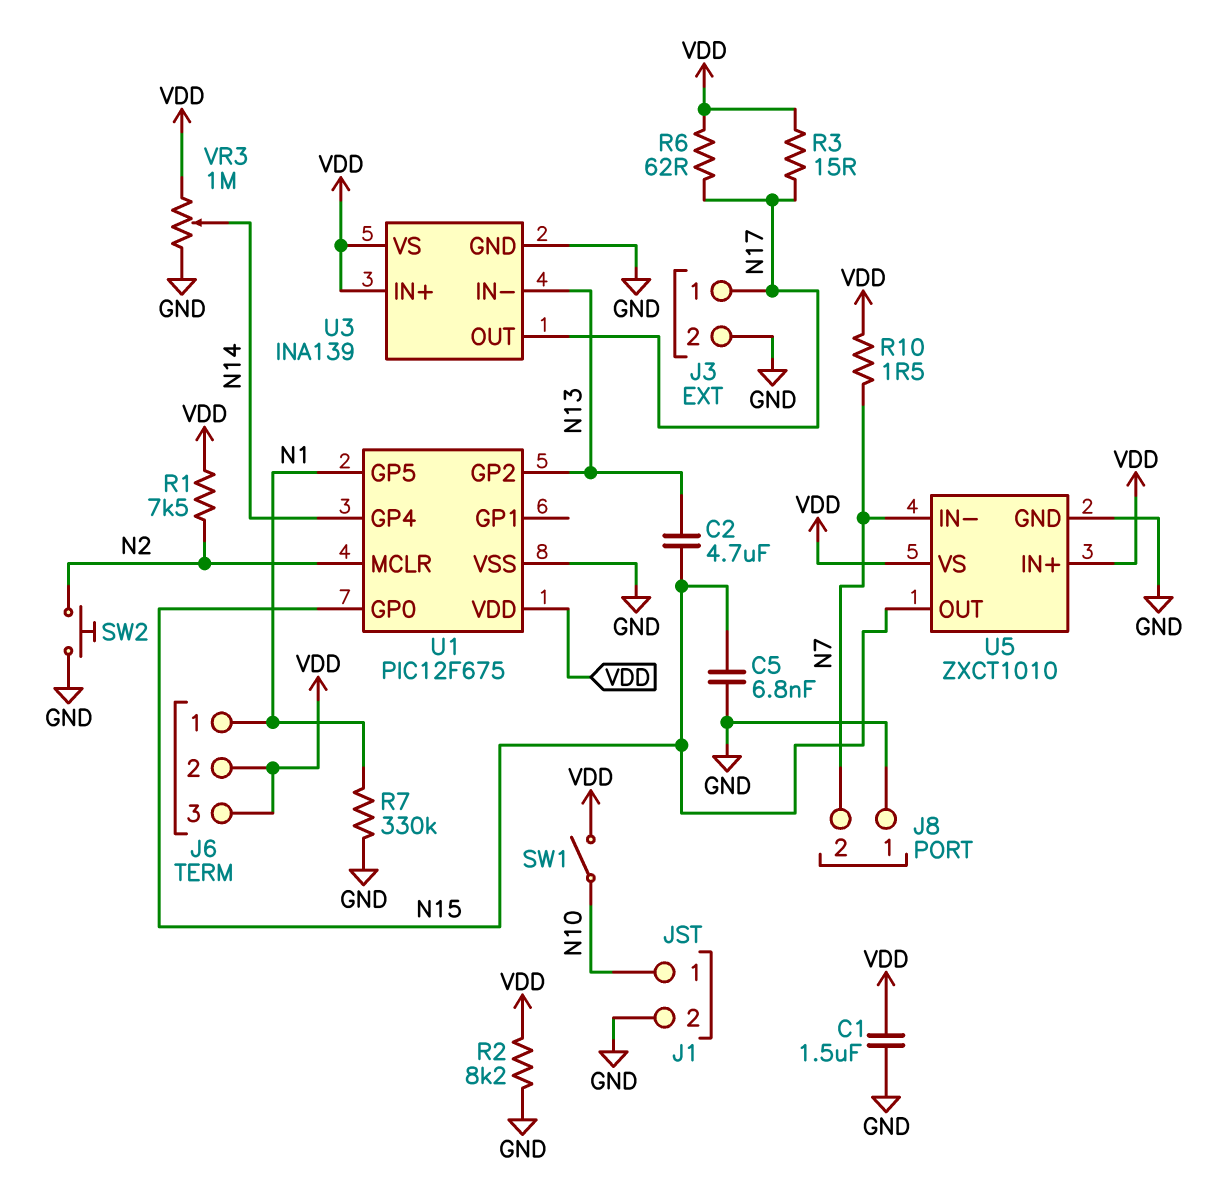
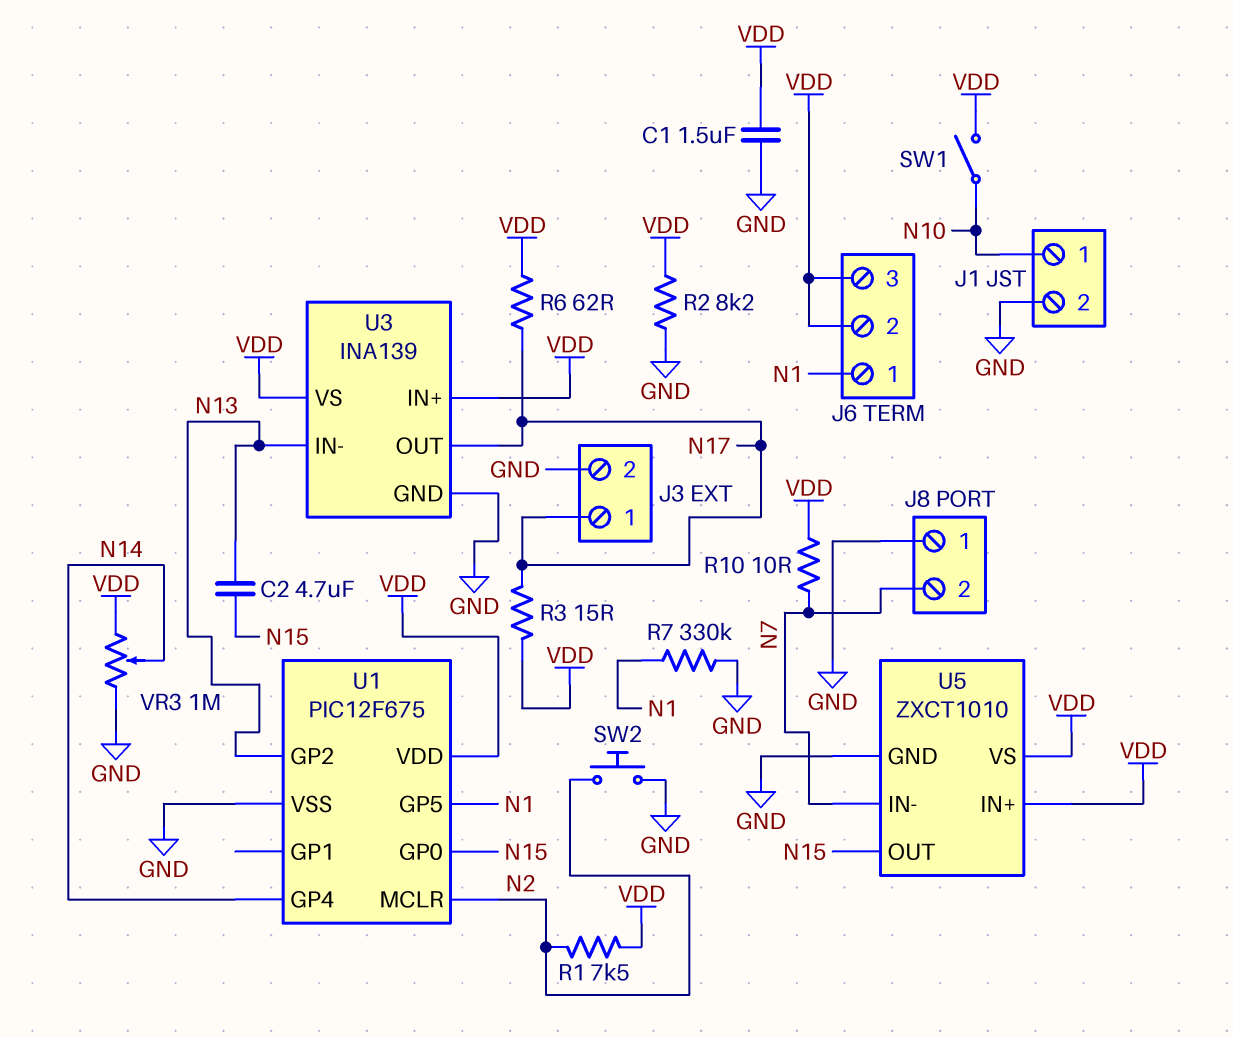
C5: 6.8nF (GND, N15) -> none
R10: 1.5 (N7, VDD) -> 10 (N7, VDD)

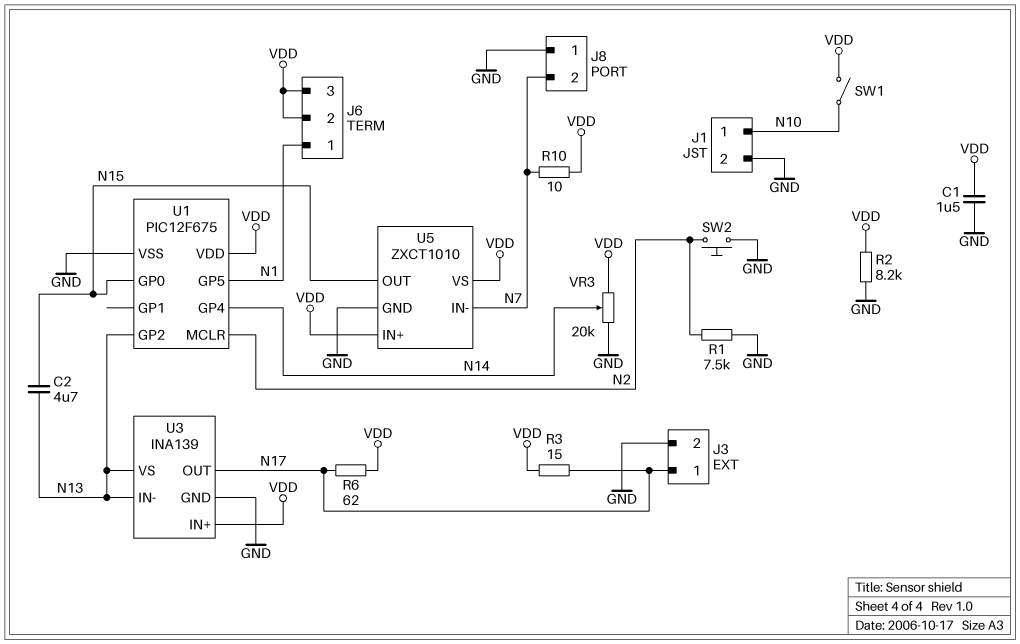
R1: 7.5k (N2, VDD) -> 7.5k (GND, N2)
R7: 330k (GND, N1) -> none
U3 pin VS: VDD -> N13
VR3: 1M (GND, VDD, wiper N14) -> 20k (GND, VDD, wiper N14)

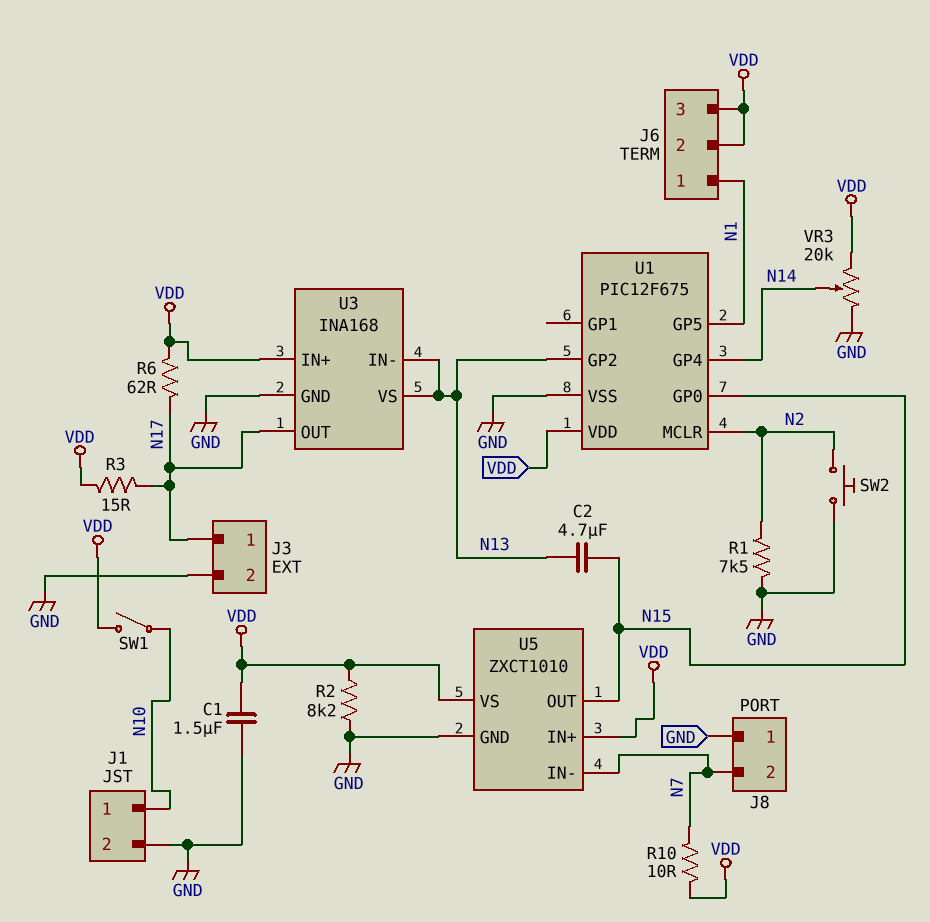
U3: INA139 -> INA168

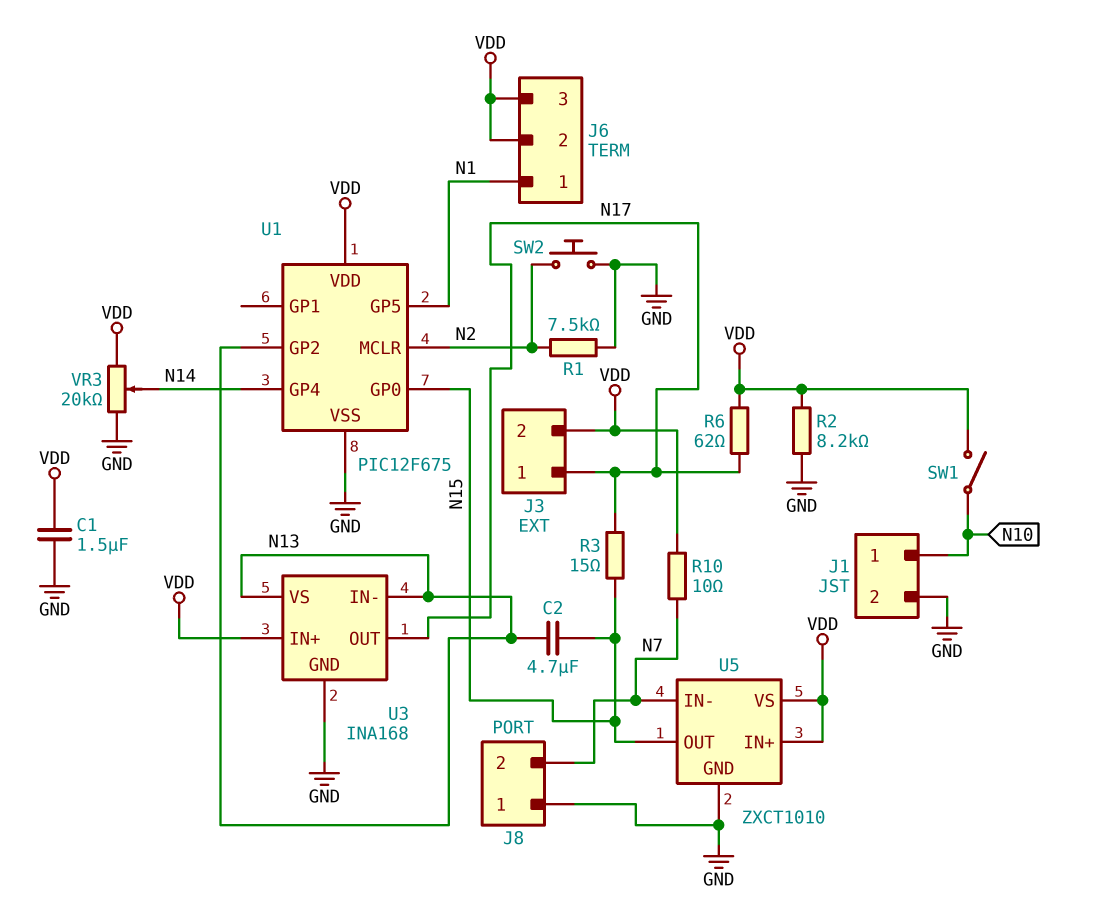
J3 pin 2: GND -> VDD
R3: 15 (N17, VDD) -> 15 (N15, N17)

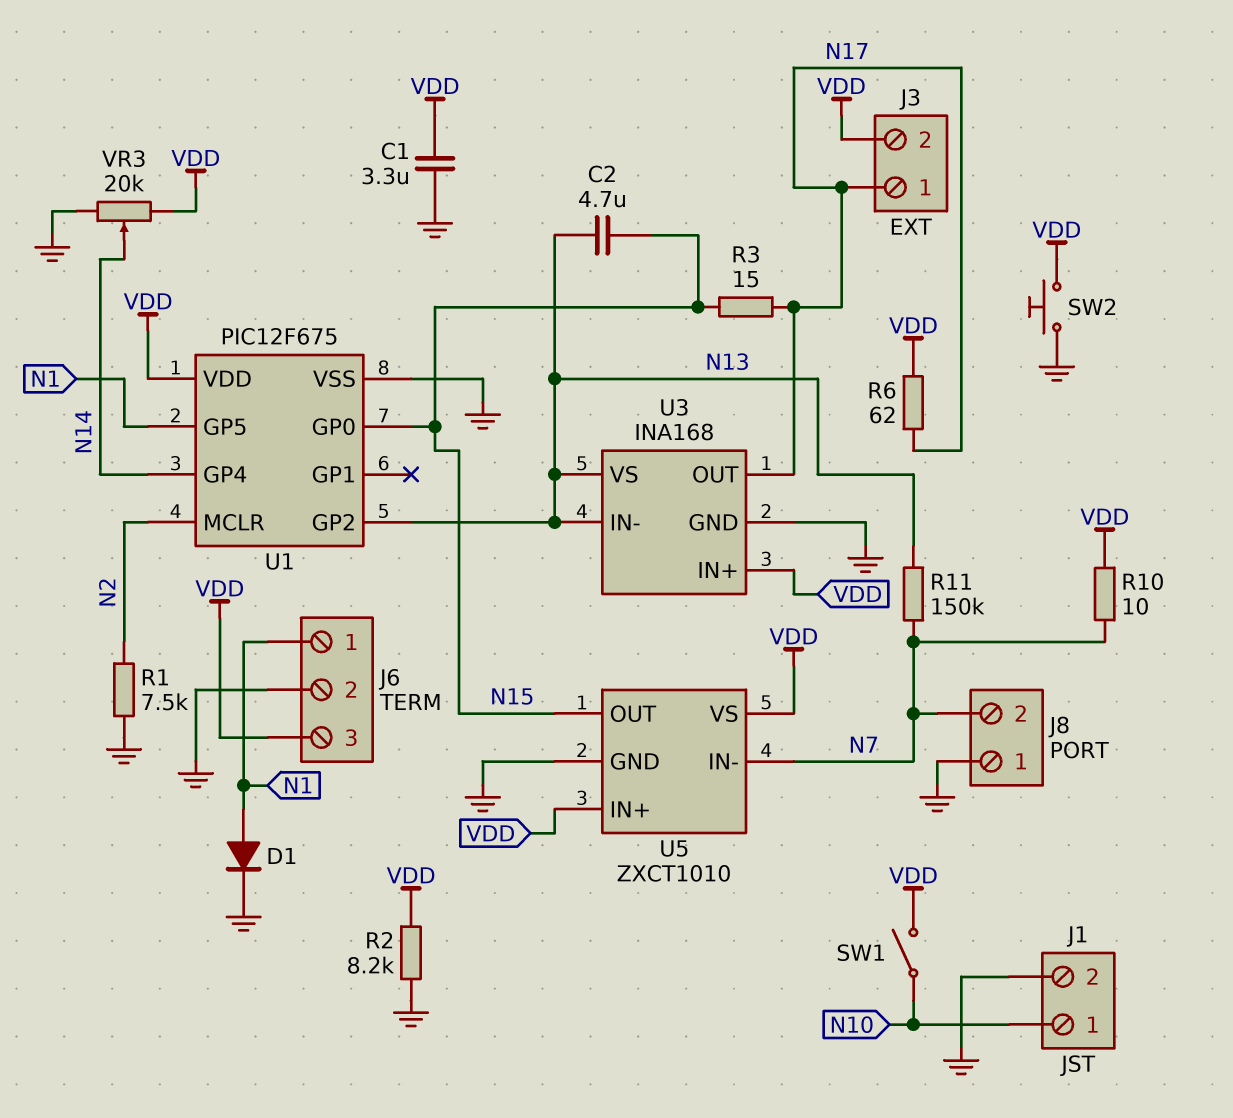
C1: 1.5uF (GND, VDD) -> 3.3uF (GND, VDD)
D1: none -> diode (A N1, K GND)
J6 pin 2: VDD -> GND
R11: none -> 150k (N7, N13)
SW2: button (GND, N2) -> button (GND, VDD)

